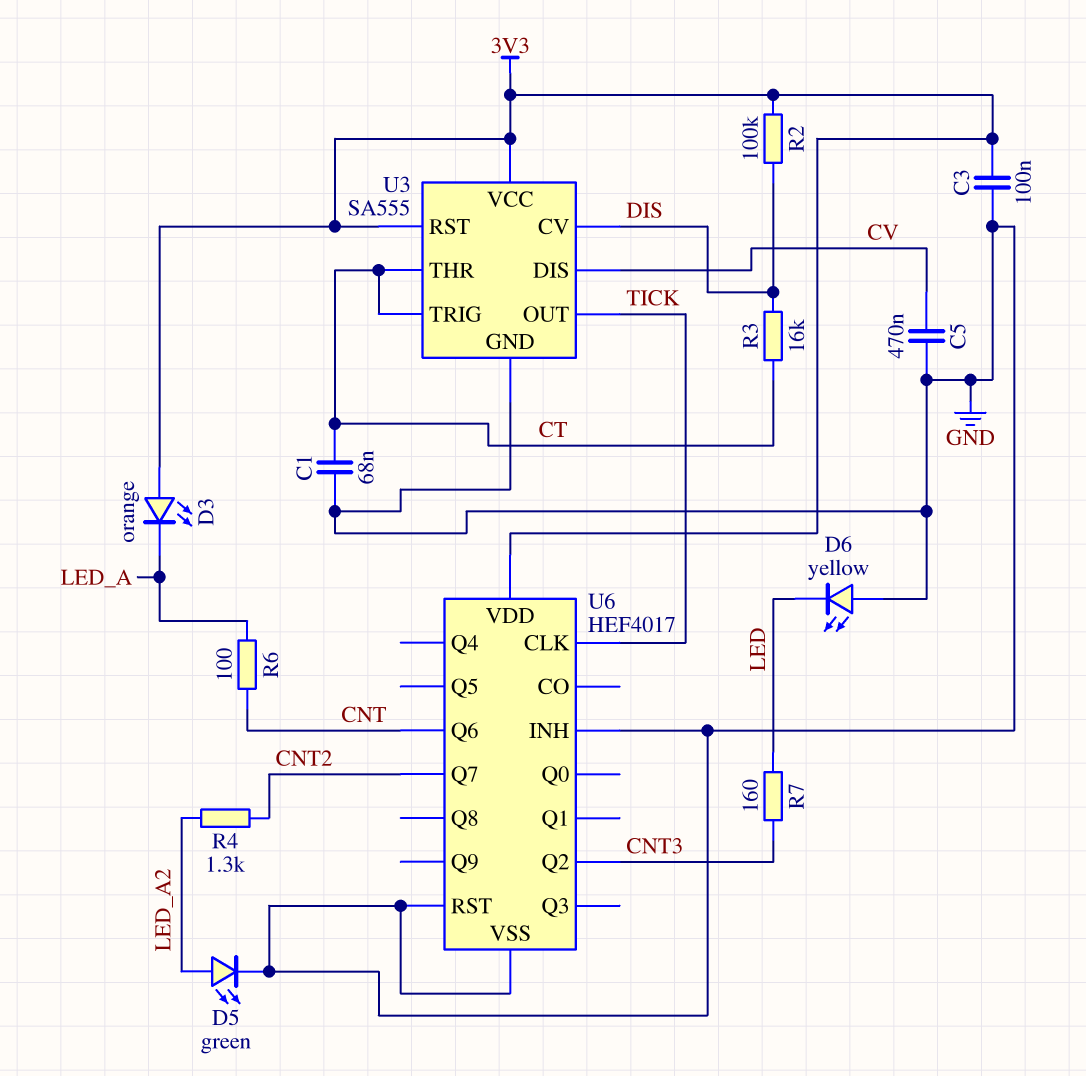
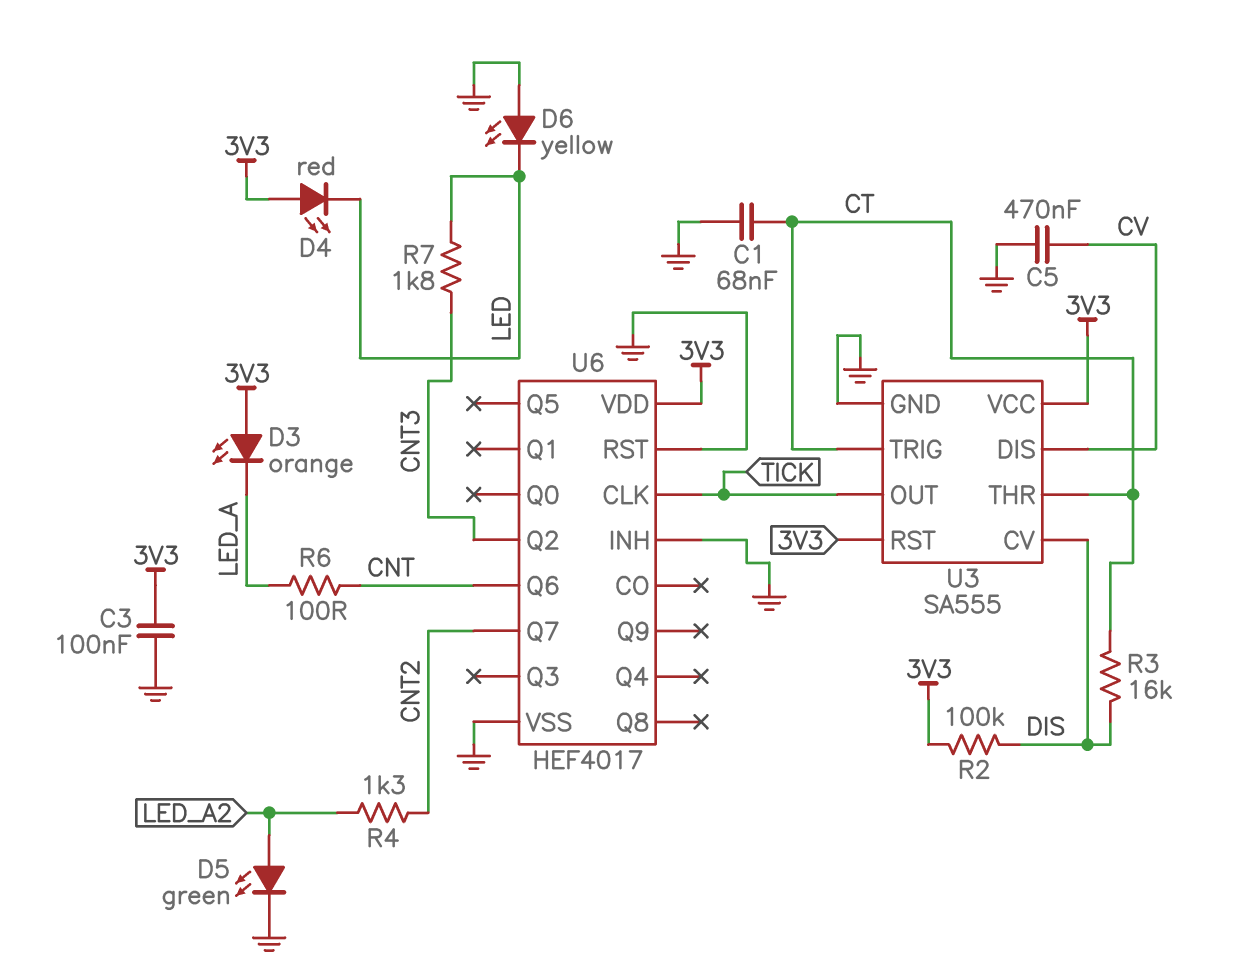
D4: none -> LED red (A 3V3, K LED)
R7: 160 (CNT3, LED) -> 1.8k (CNT3, LED)

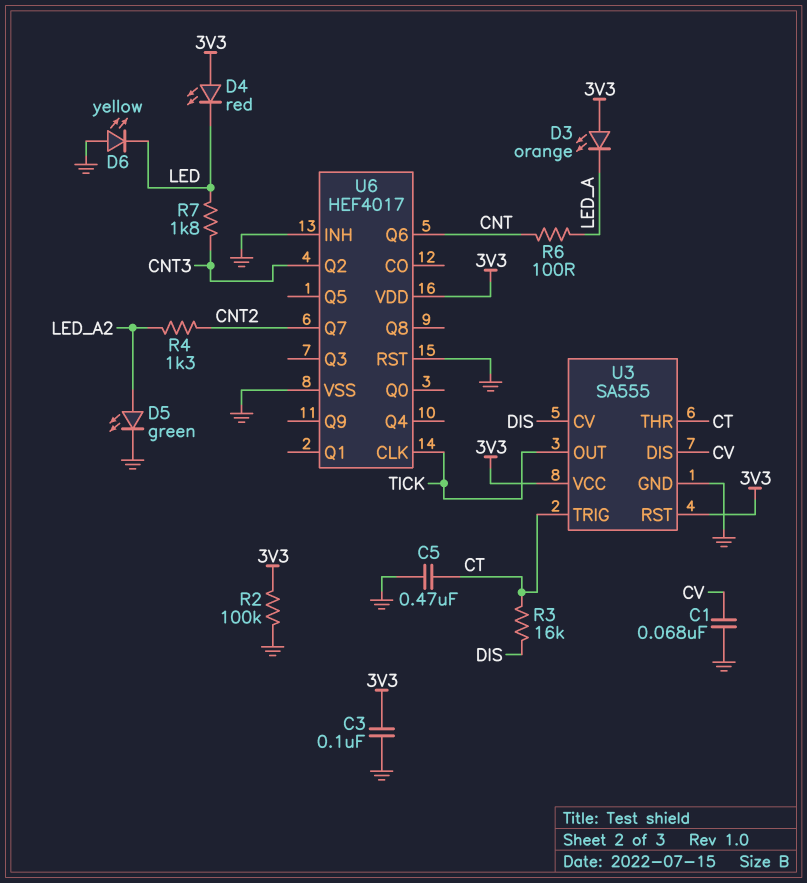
C1: 68nF (CT, GND) -> 68nF (CV, GND)
C5: 470nF (CV, GND) -> 470nF (CT, GND)
R2: 100k (3V3, DIS) -> 100k (3V3, GND)

